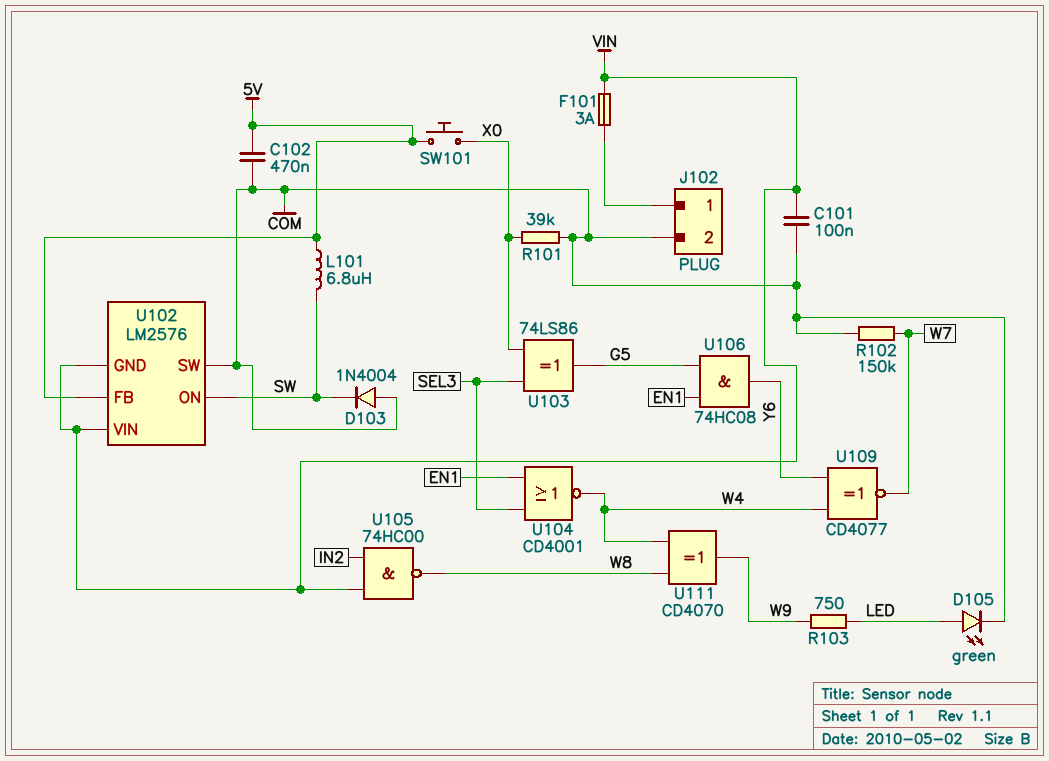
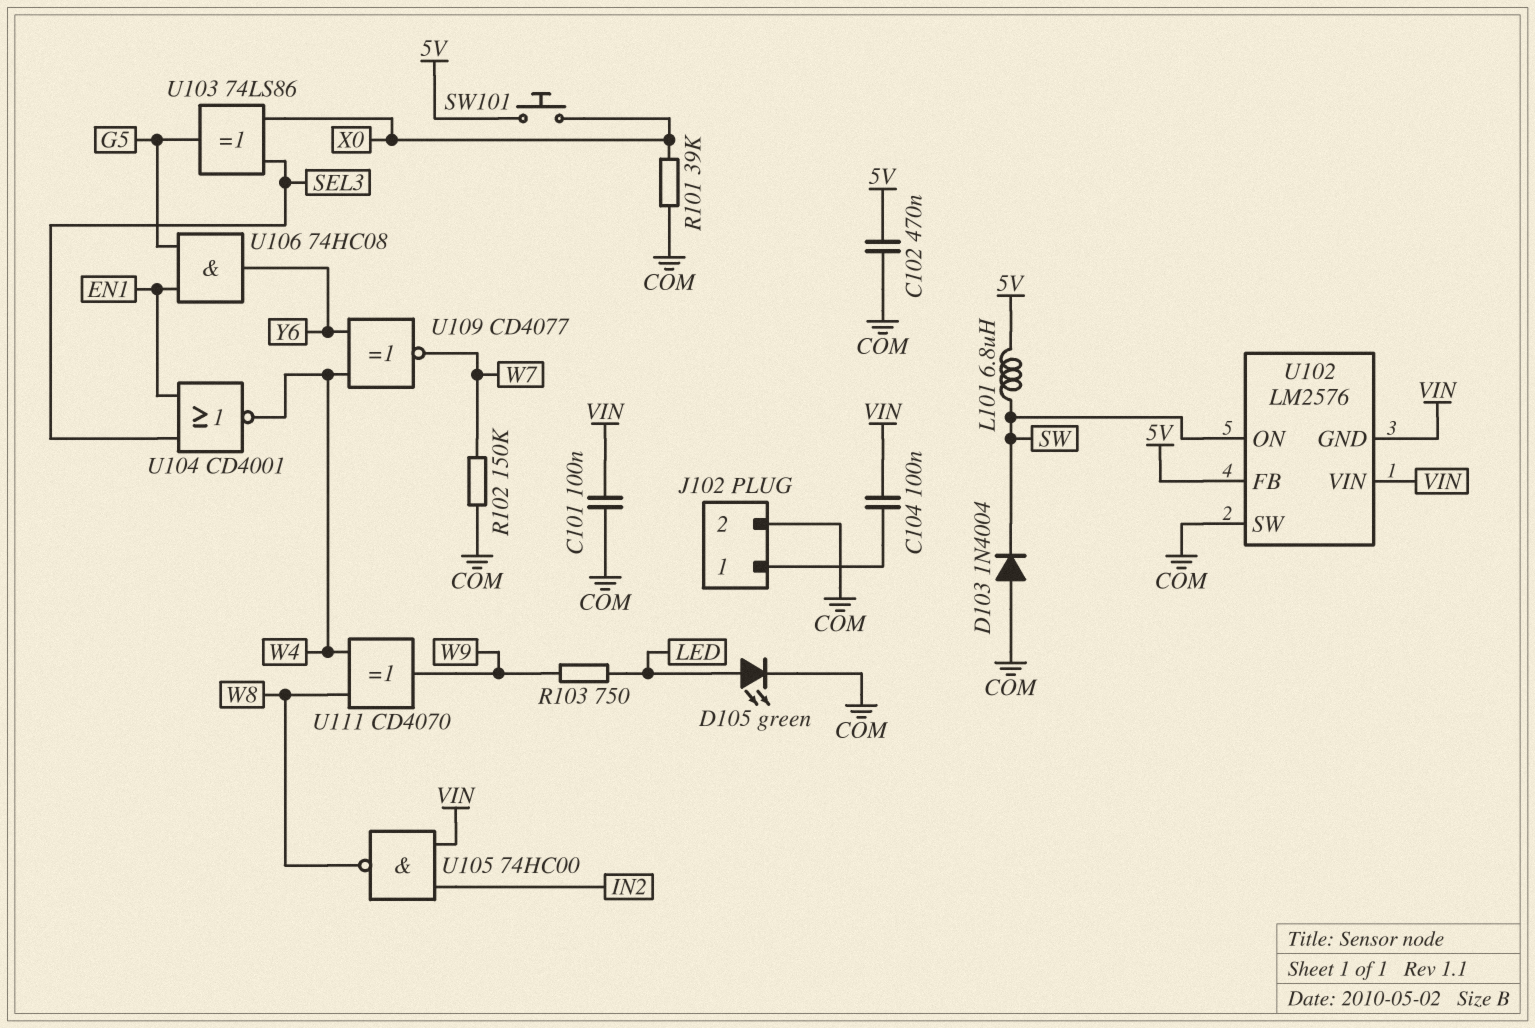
C104: none -> 100nF (J102/1, VIN)
F101: 3A (J102/1, VIN) -> none

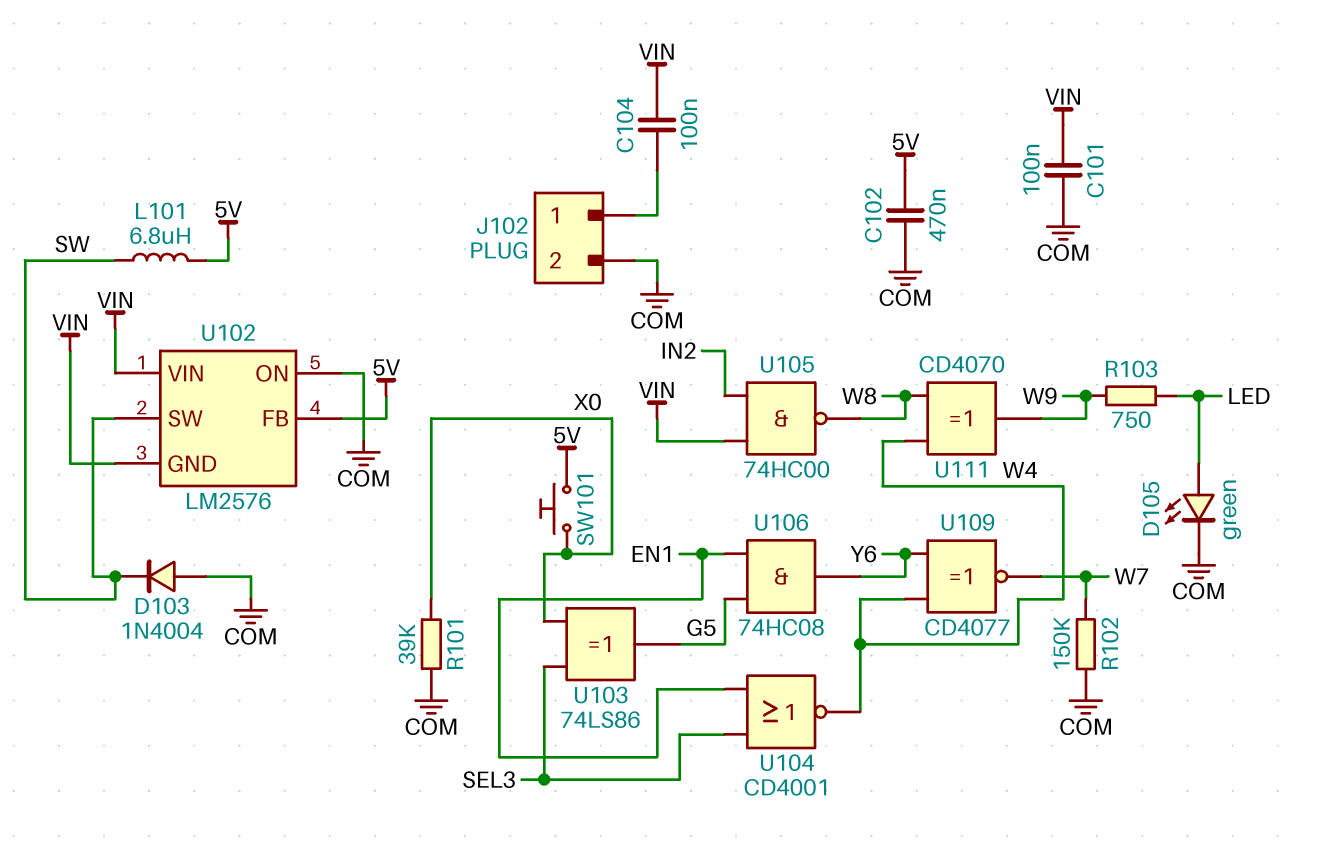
U102 pin ON: SW -> COM
U102 pin SW: COM -> SW

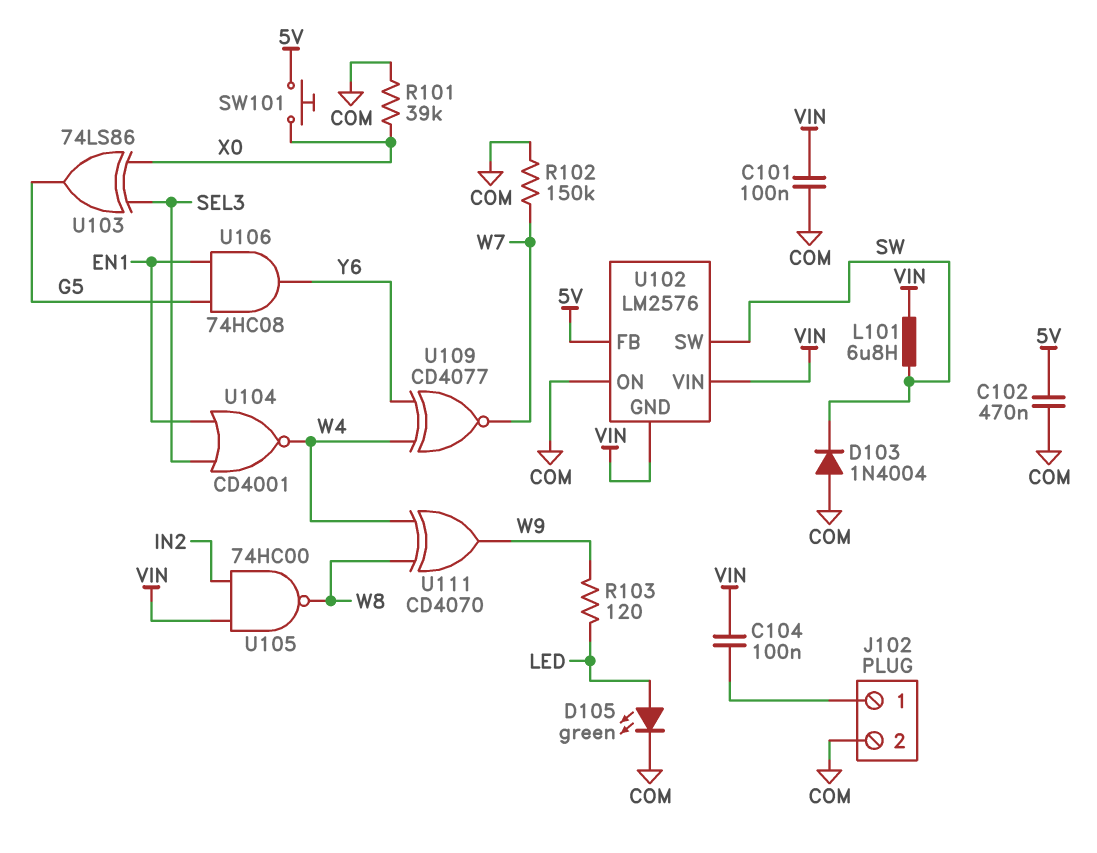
L101: 6.8uH (5V, SW) -> 6.8uH (SW, VIN)
R103: 750 (LED, W9) -> 120 (LED, W9)

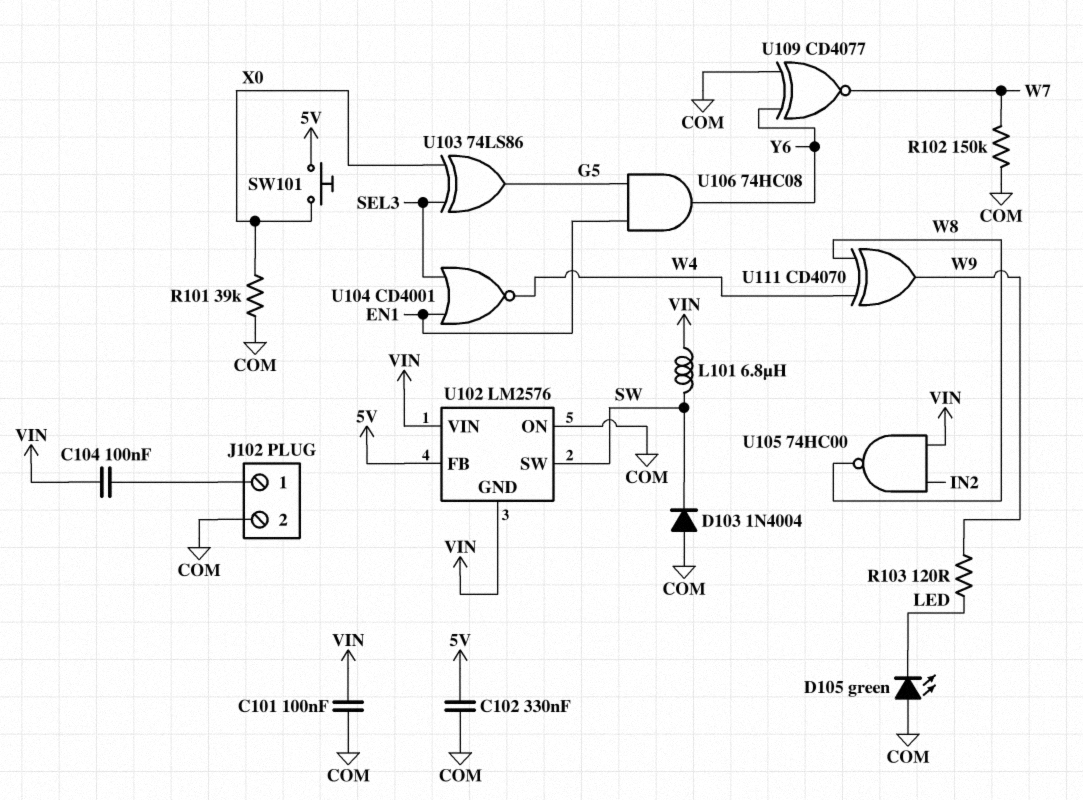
C102: 470nF (5V, COM) -> 330nF (5V, COM)
D105: LED green (A LED, K COM) -> LED green (A COM, K LED)
U109: XNOR CD4077 (in W4, in Y6, out W7) -> XNOR CD4077 (in COM, in Y6, out W7)

